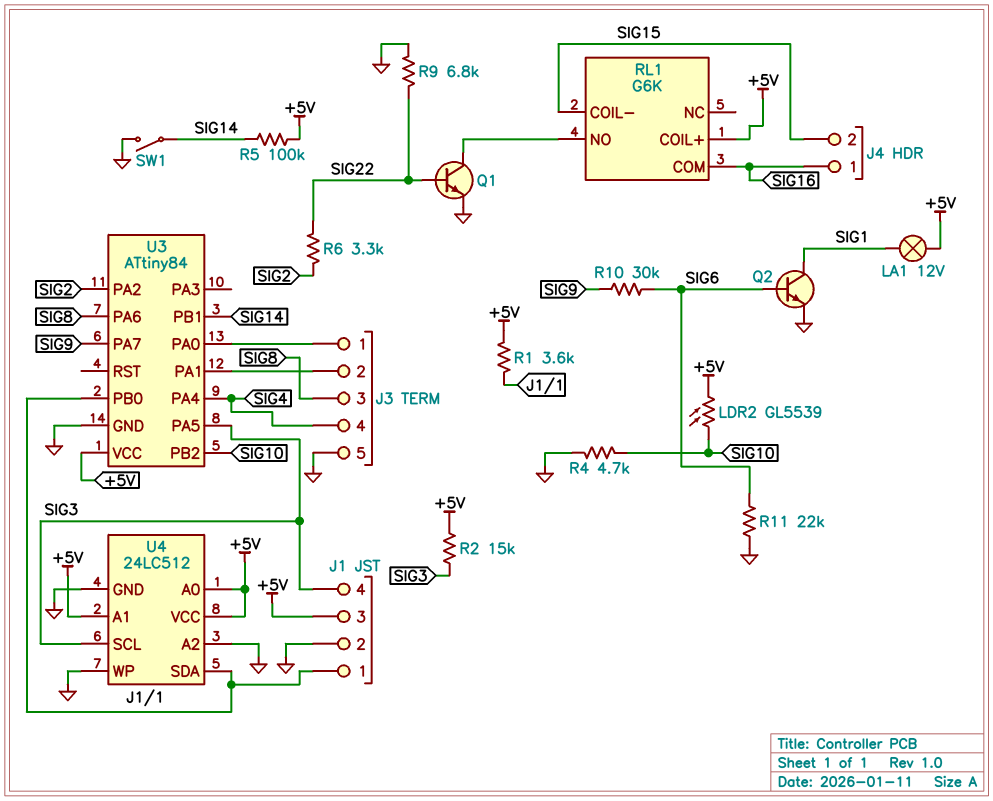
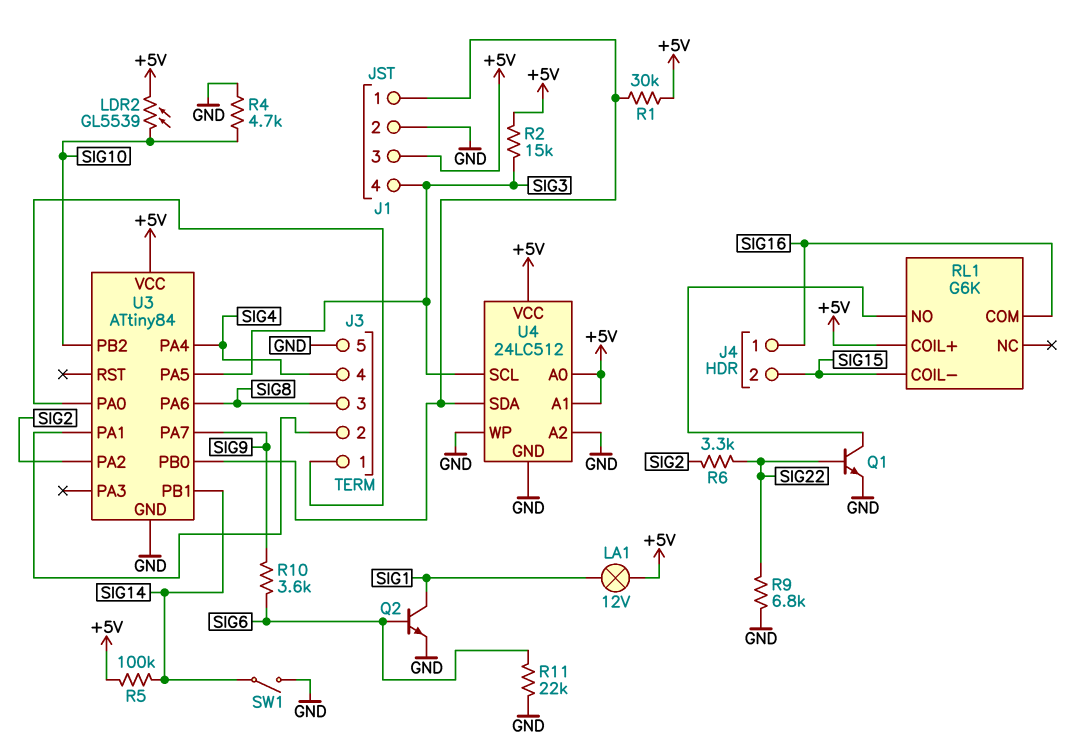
R1: 3.6k (+5V, J1/1) -> 30k (+5V, J1/1)
R10: 30k (SIG6, SIG9) -> 3.6k (SIG6, SIG9)

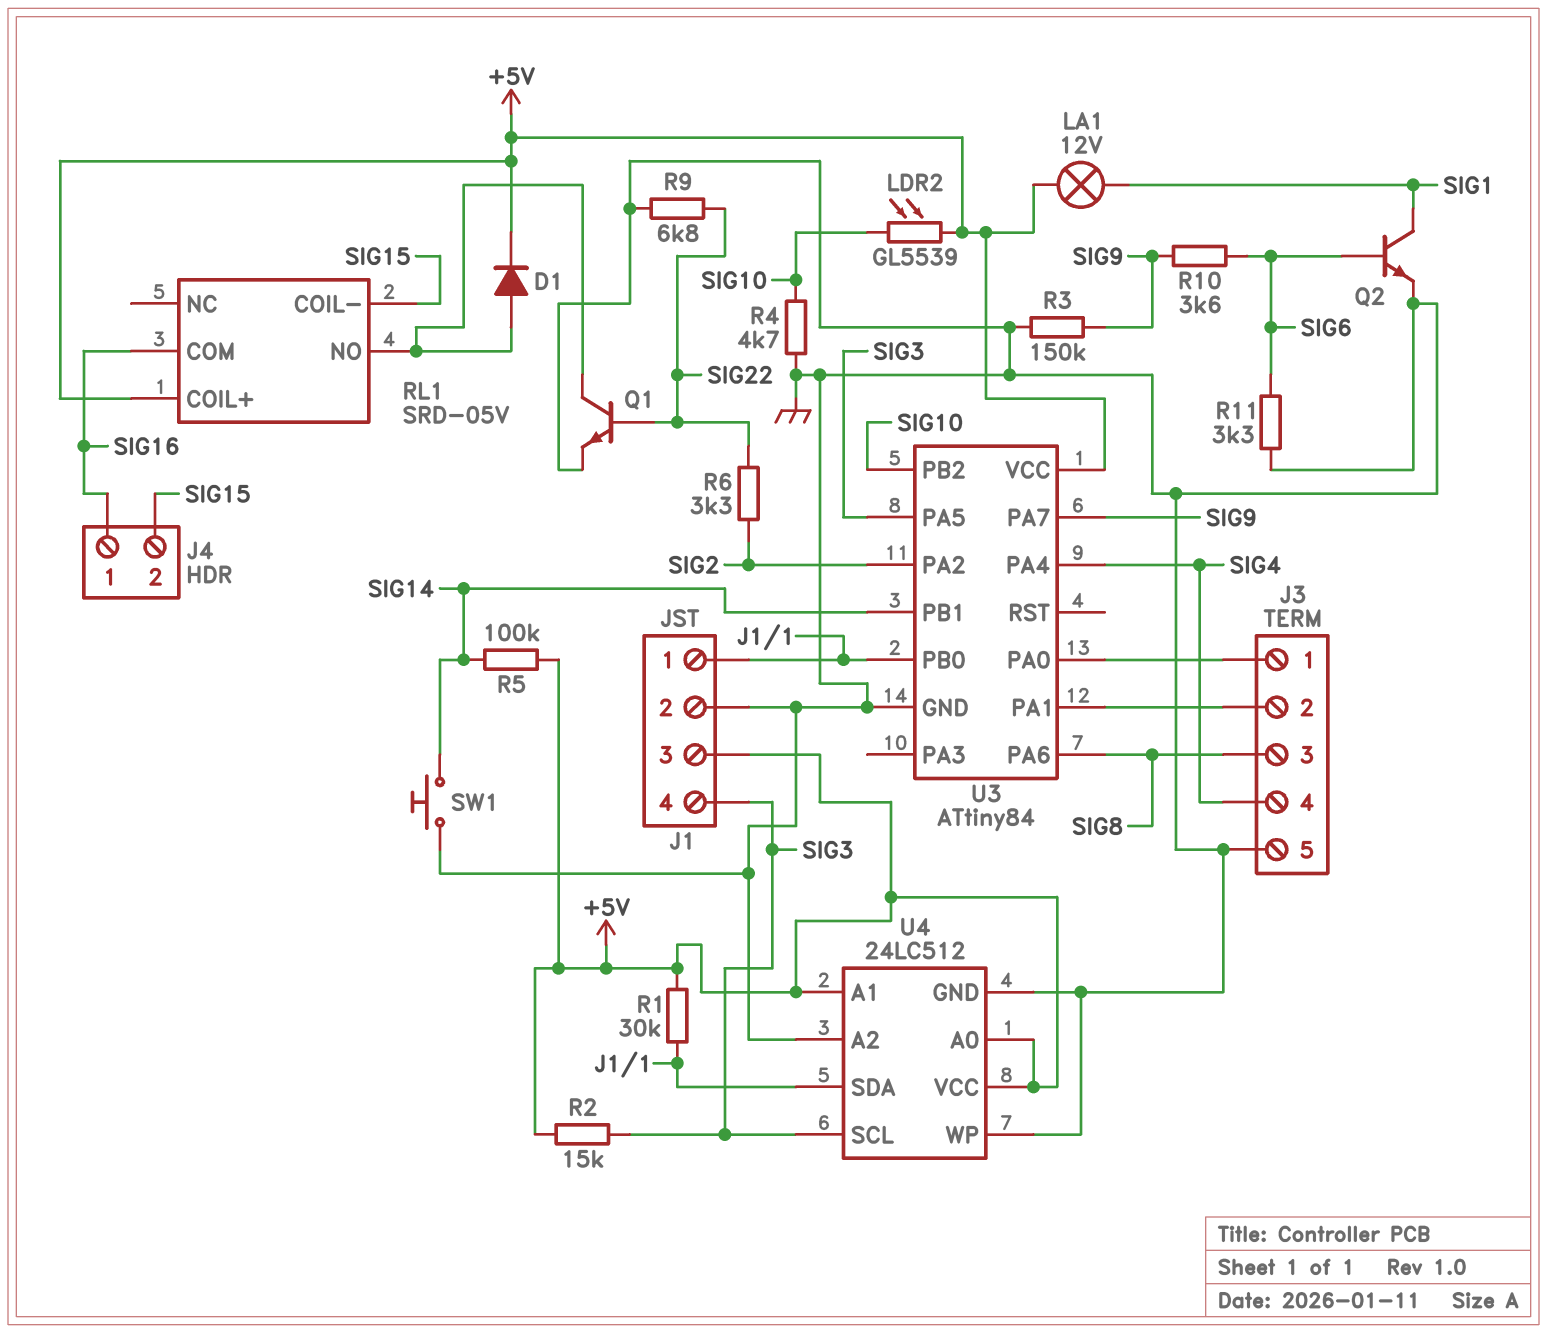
D1: none -> diode (A RL1/NO, K +5V)
R3: none -> 150k (GND, SIG9)
R11: 22k (GND, SIG6) -> 3.3k (GND, SIG6)
RL1: G6K -> SRD-05V
SW1: switch (GND, SIG14) -> button (GND, SIG14)

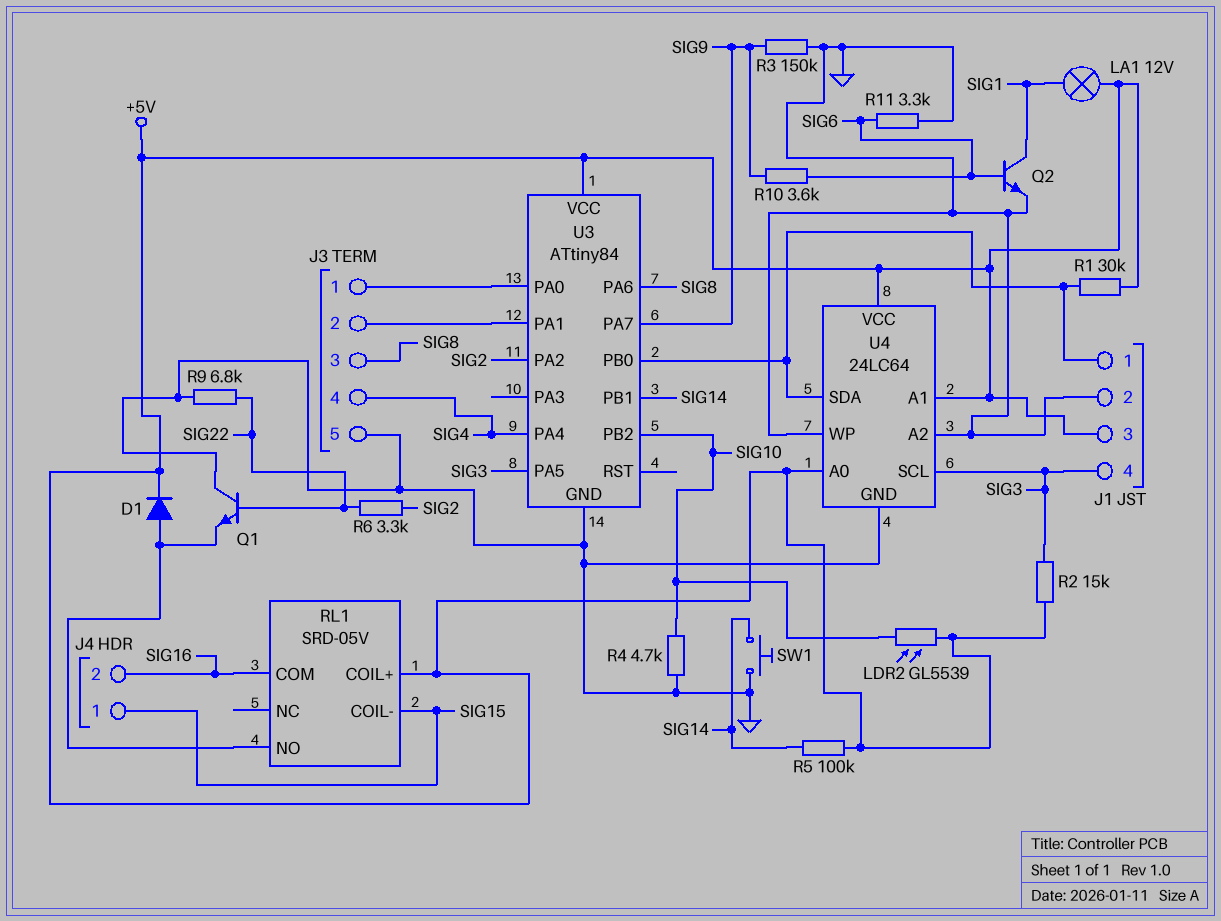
J4 pin 1: SIG16 -> SIG15
J4 pin 2: SIG15 -> SIG16
Q1: NPN (B SIG22, C RL1/NO, E GND) -> NPN (B SIG22, C GND, E RL1/NO)
U4: 24LC512 -> 24LC64

